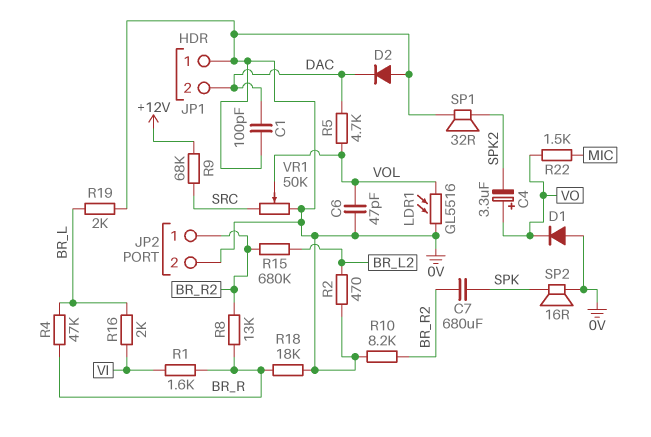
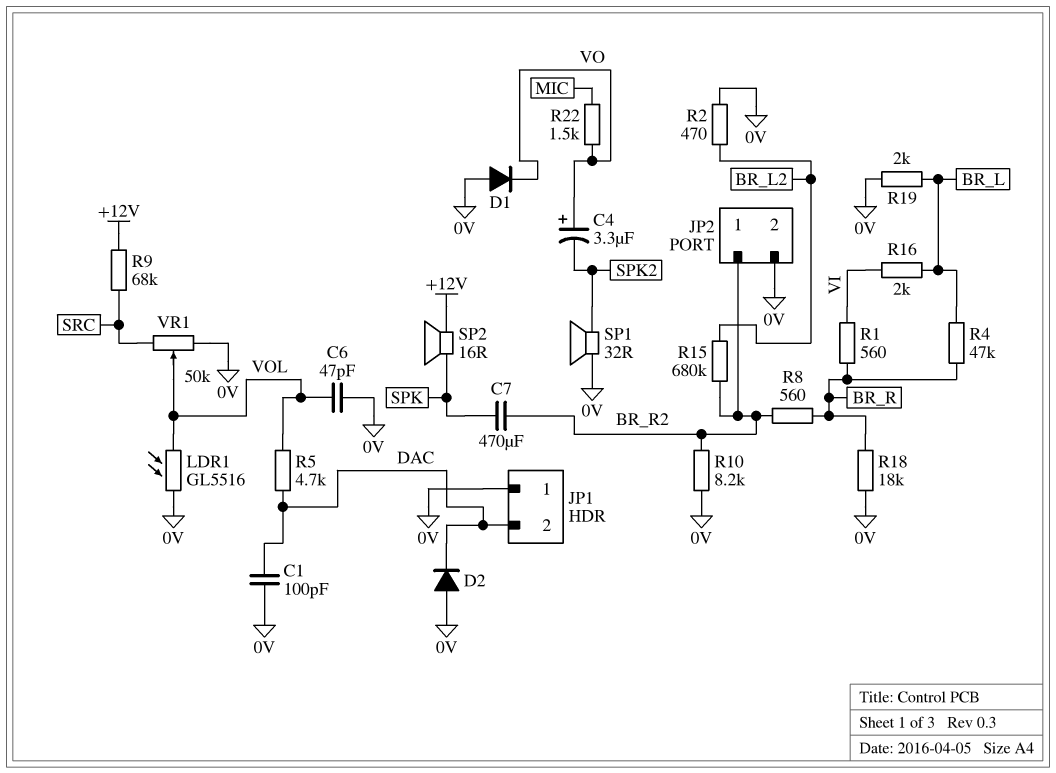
C7: 680uF (BR_R2, SPK) -> 470uF (BR_R2, SPK)
R1: 1.6k (BR_R, VI) -> 560 (BR_R, VI)
R8: 13k (BR_R, BR_R2) -> 560 (BR_R, BR_R2)
SP2: speaker 16R (0V, SPK) -> speaker 16R (+12V, SPK)

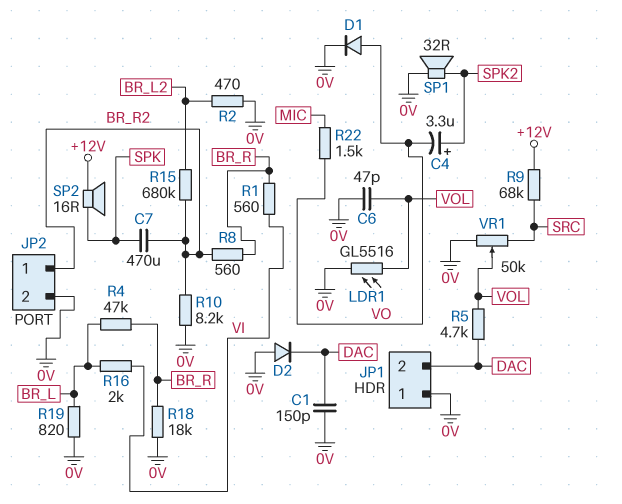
C1: 100pF (0V, DAC) -> 150pF (0V, DAC)
C4: 3.3uF (plus VO, minus SPK2) -> 3.3uF (plus SPK2, minus VO)
D1: diode (A 0V, K VO) -> diode (A VO, K 0V)
R19: 2k (0V, BR_L) -> 820 (0V, BR_L)

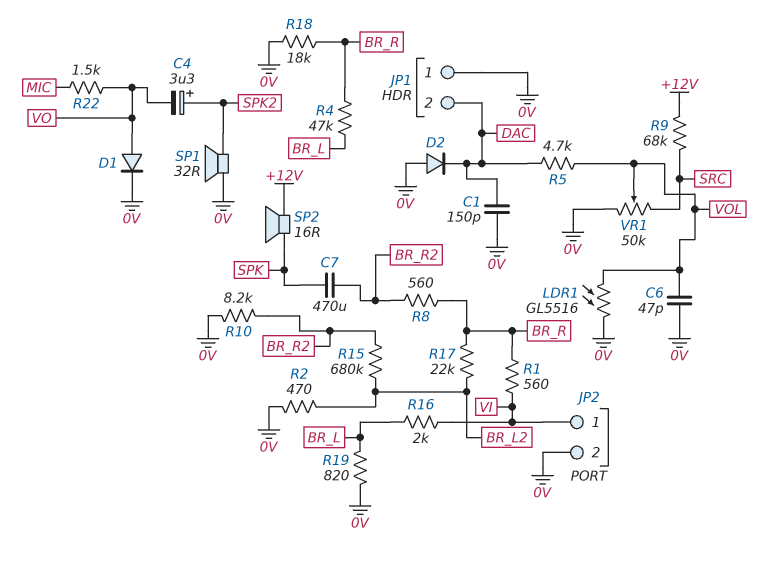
JP2 pin 1: BR_R2 -> VI
R17: none -> 22k (BR_L2, BR_R)

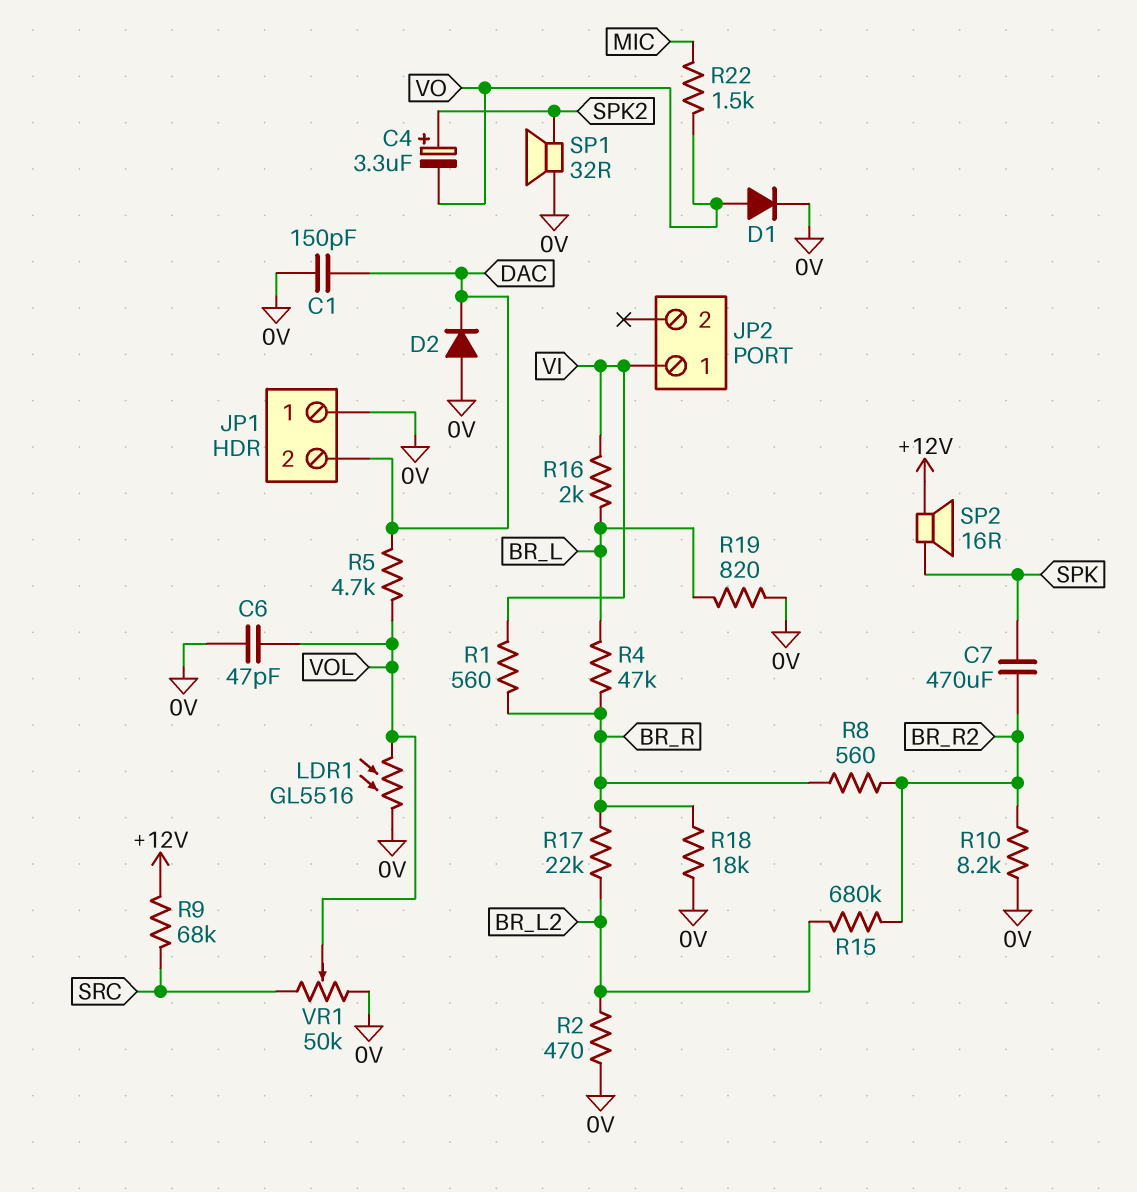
JP2 pin 2: 0V -> none

